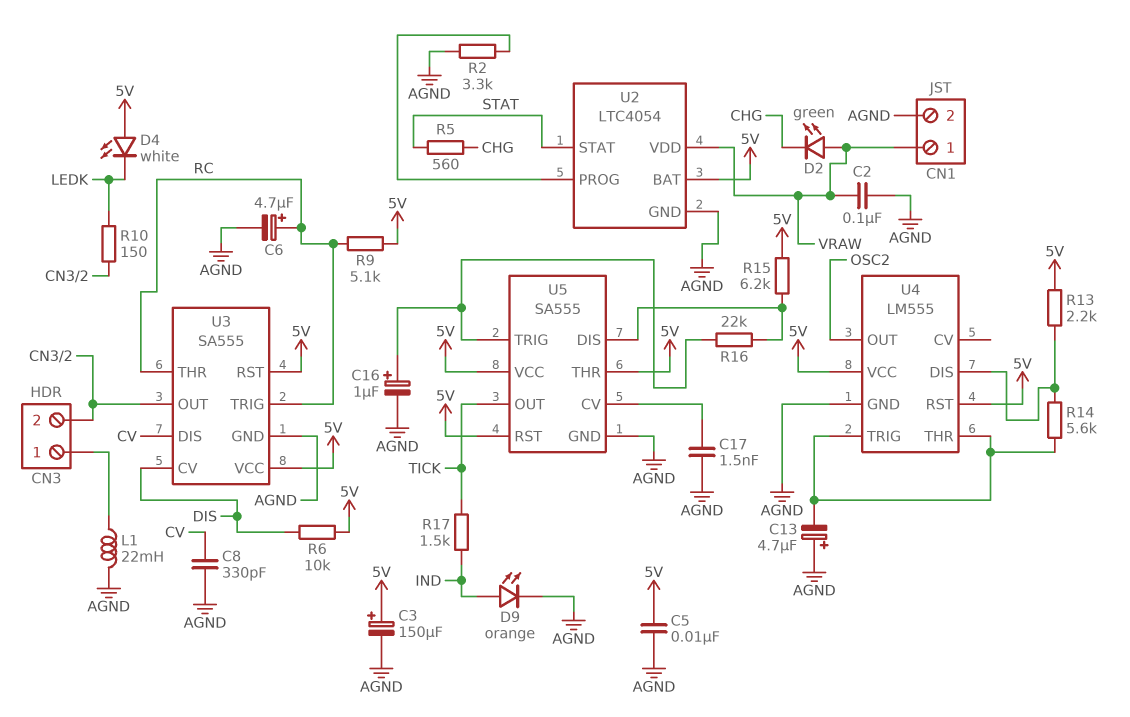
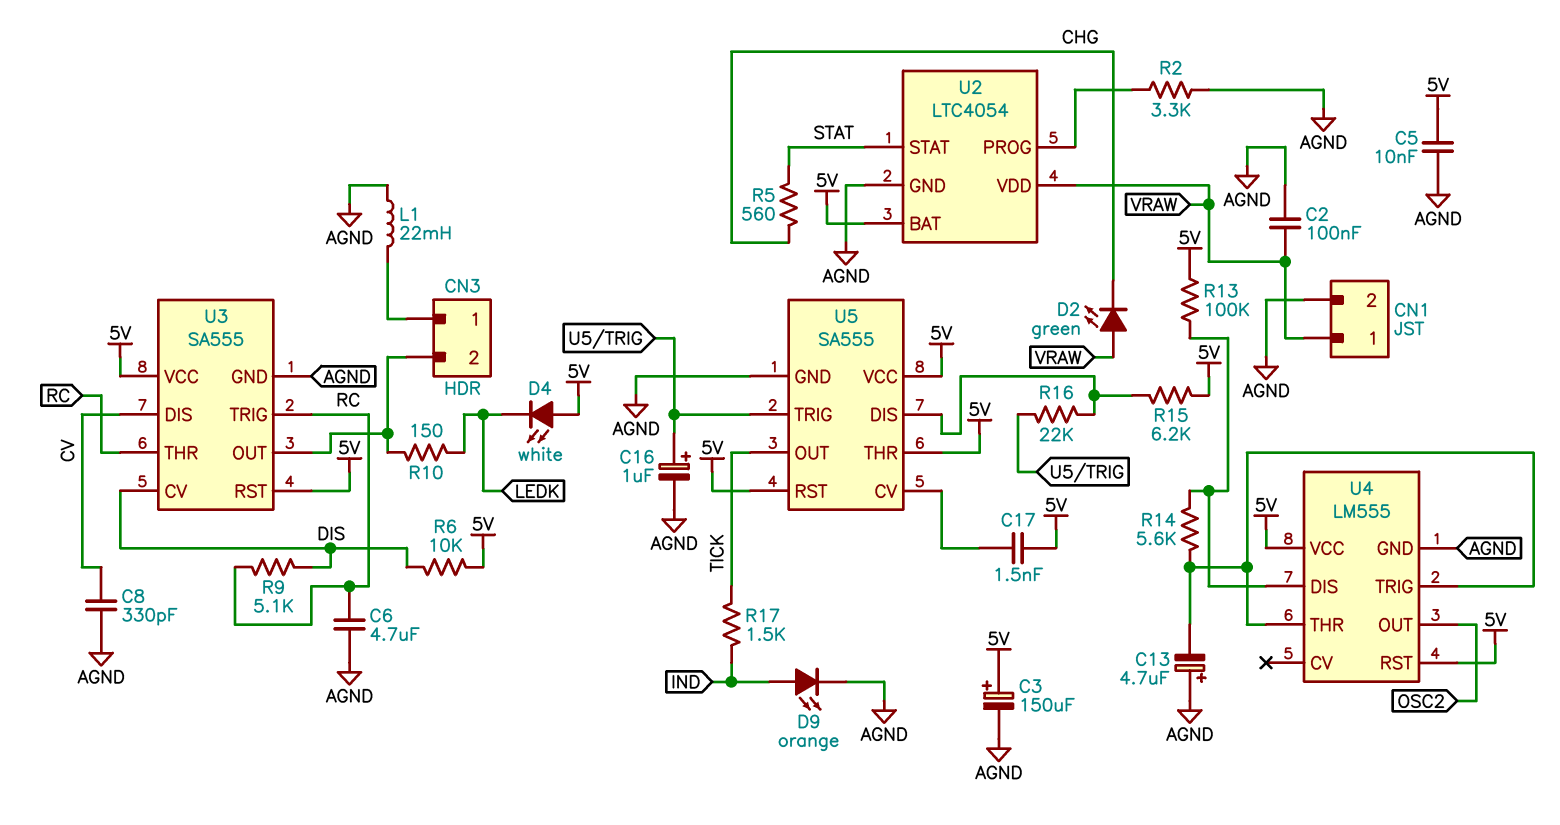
C6: 4.7uF (plus RC, minus AGND) -> 4.7uF (AGND, RC)
C17: 1.5nF (AGND, U5/CV) -> 1.5nF (5V, U5/CV)
R9: 5.1k (5V, RC) -> 5.1k (DIS, RC)
R13: 2.2k (5V, U4/DIS) -> 100k (5V, U4/DIS)

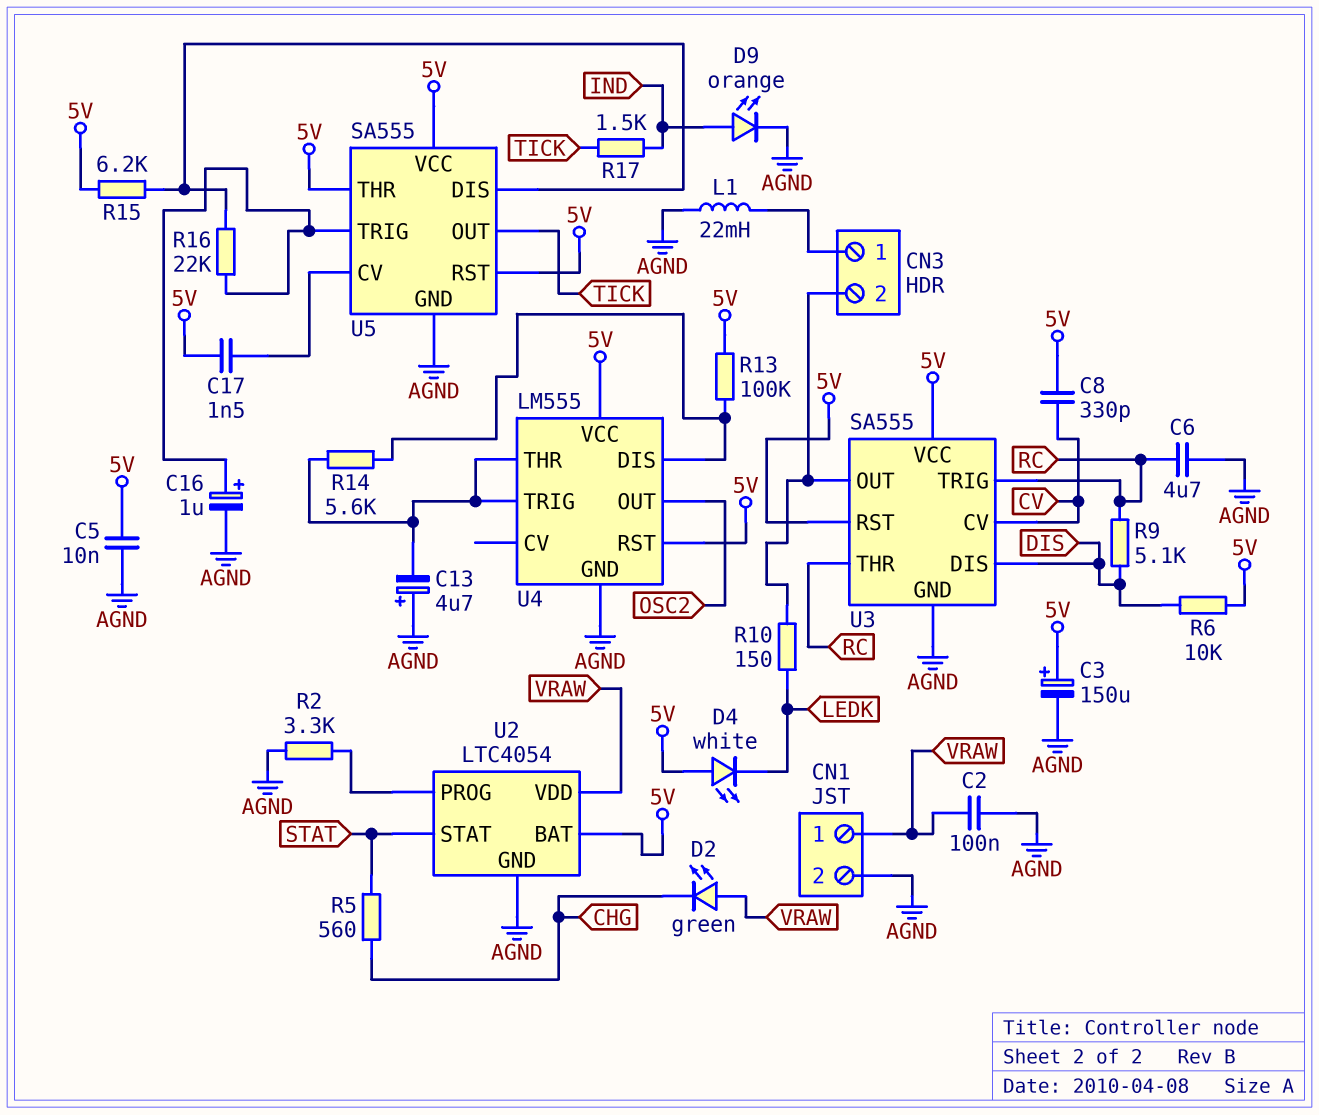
C8: 330pF (AGND, CV) -> 330pF (5V, CV)
U3 pin CV: DIS -> CV
U3 pin DIS: CV -> DIS

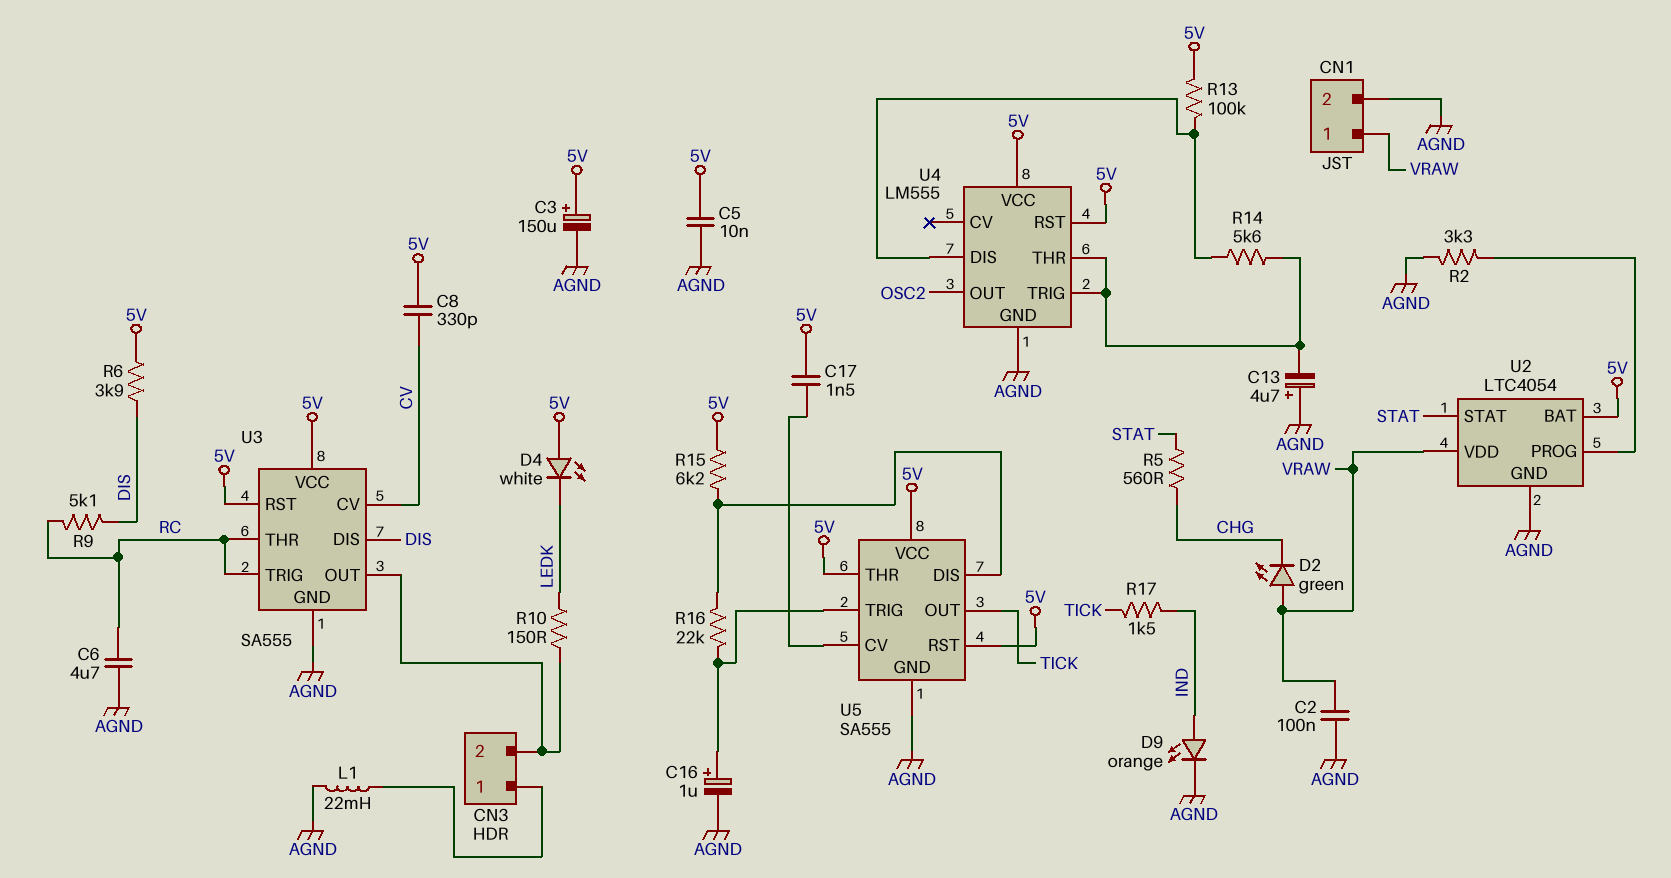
R6: 10k (5V, DIS) -> 3.9k (5V, DIS)

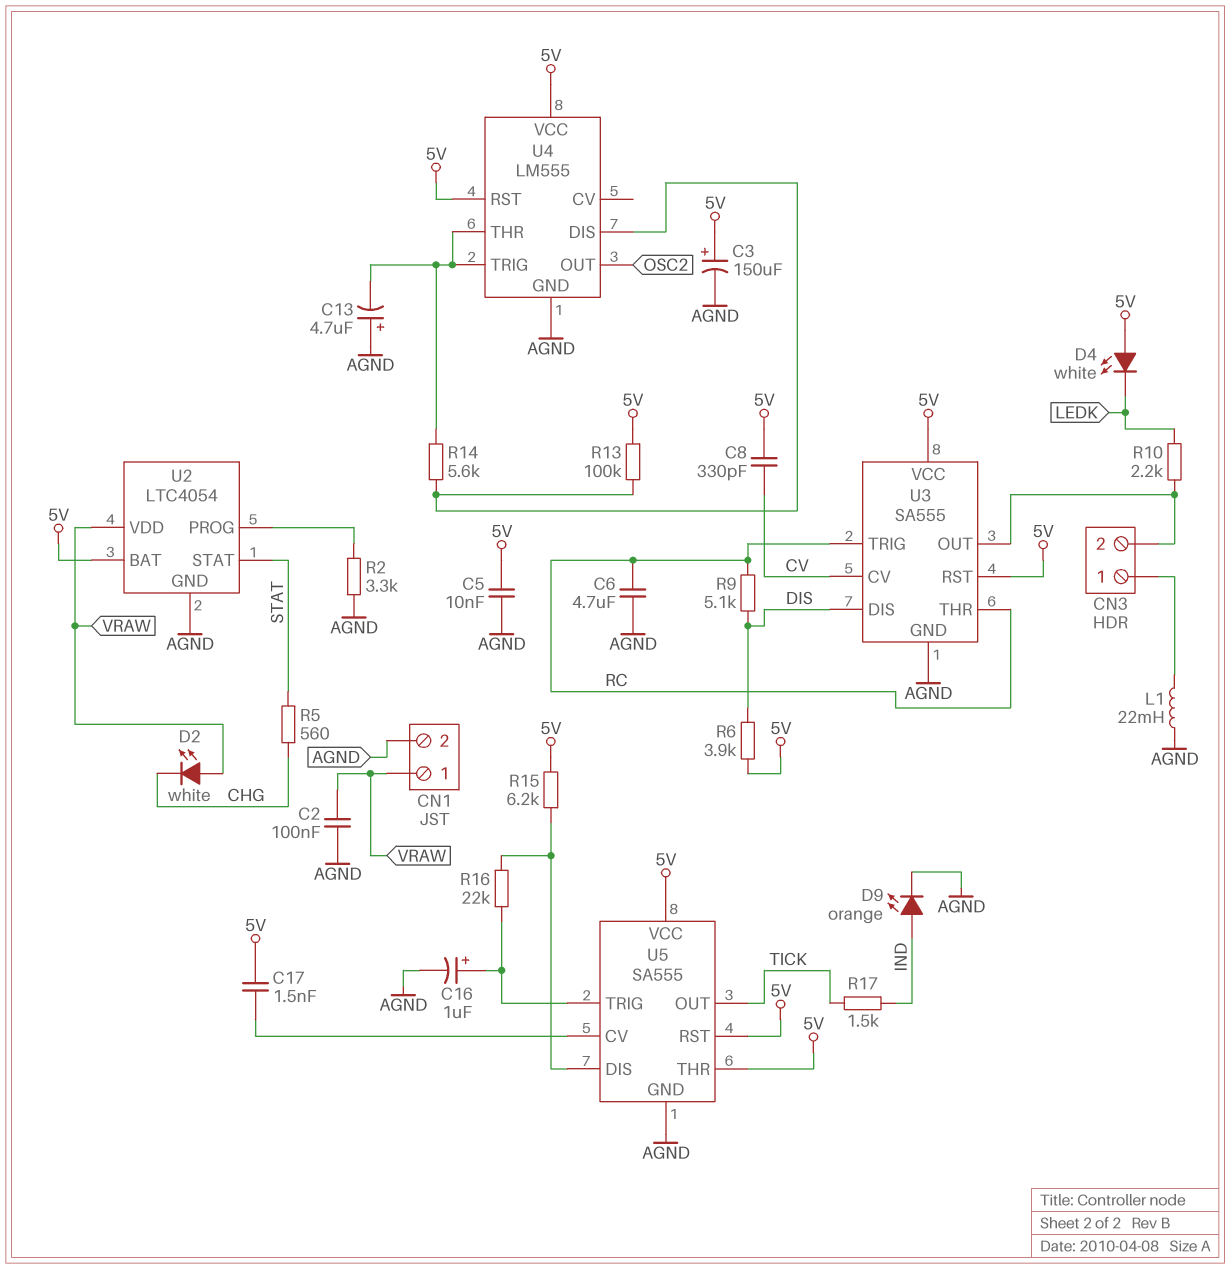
D2: LED green (A VRAW, K CHG) -> LED white (A VRAW, K CHG)
R10: 150 (CN3/2, LEDK) -> 2.2k (CN3/2, LEDK)

